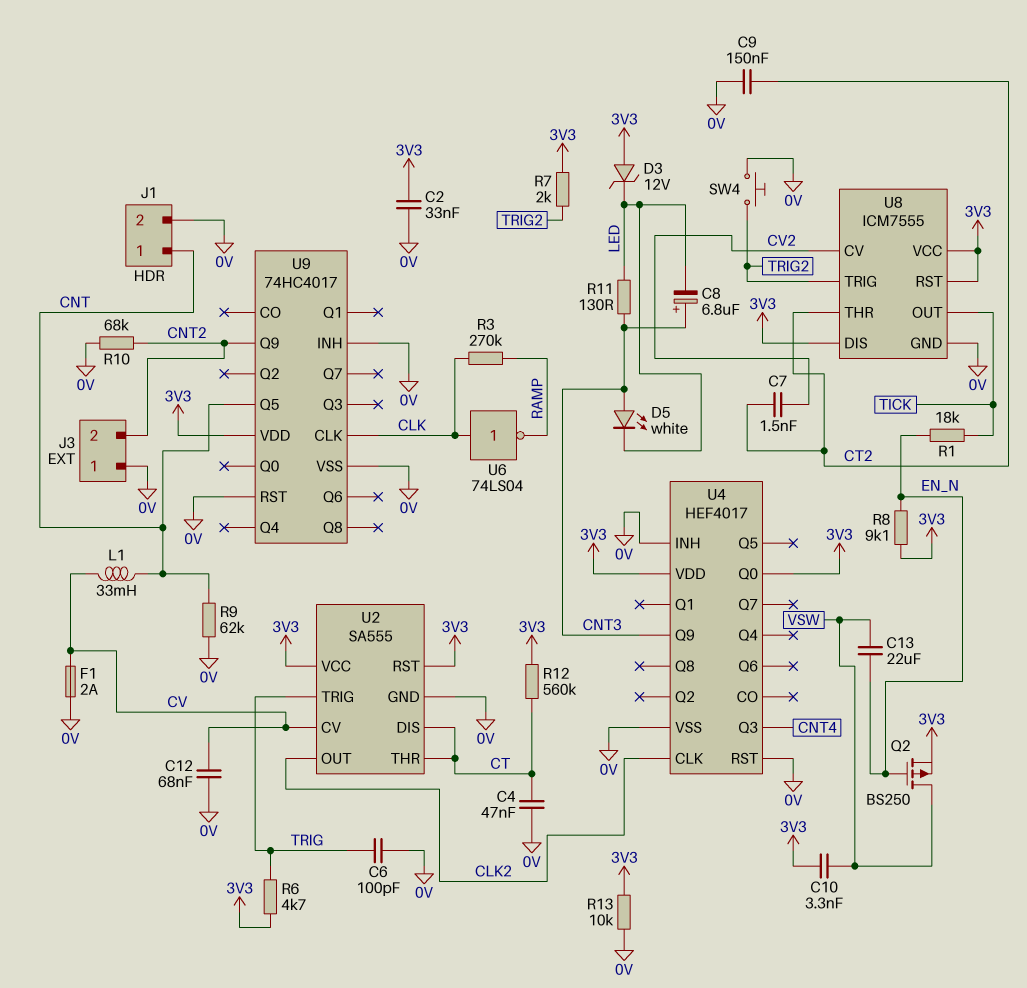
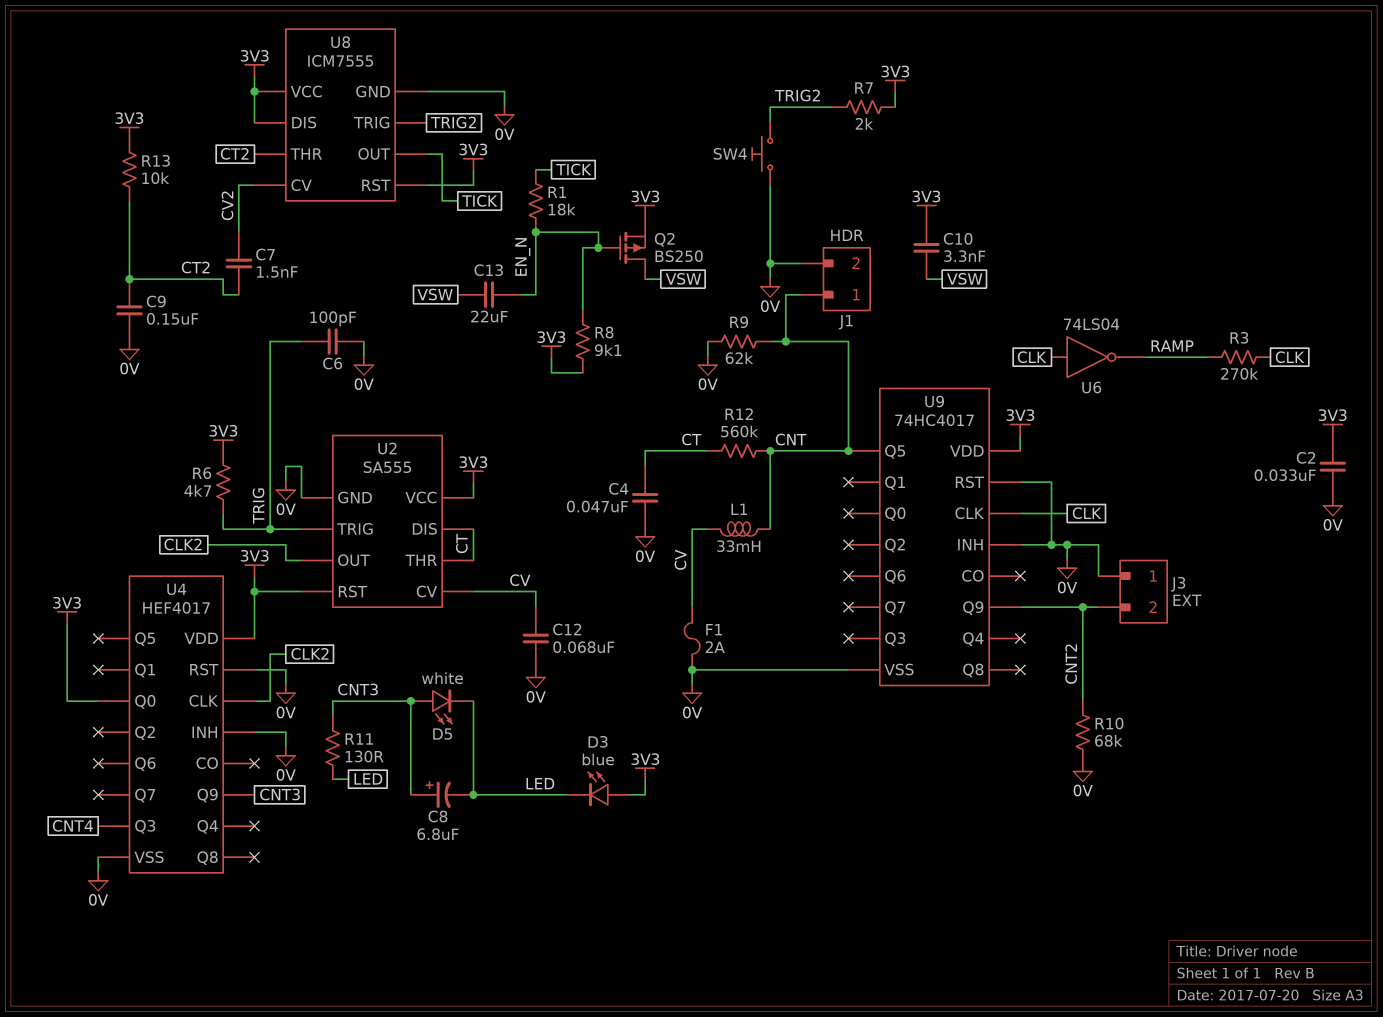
D3: zener 12V (A 3V3, K LED) -> LED blue (A 3V3, K LED)
R12: 560k (3V3, CT) -> 560k (CNT, CT)
R13: 10k (0V, 3V3) -> 10k (3V3, CT2)

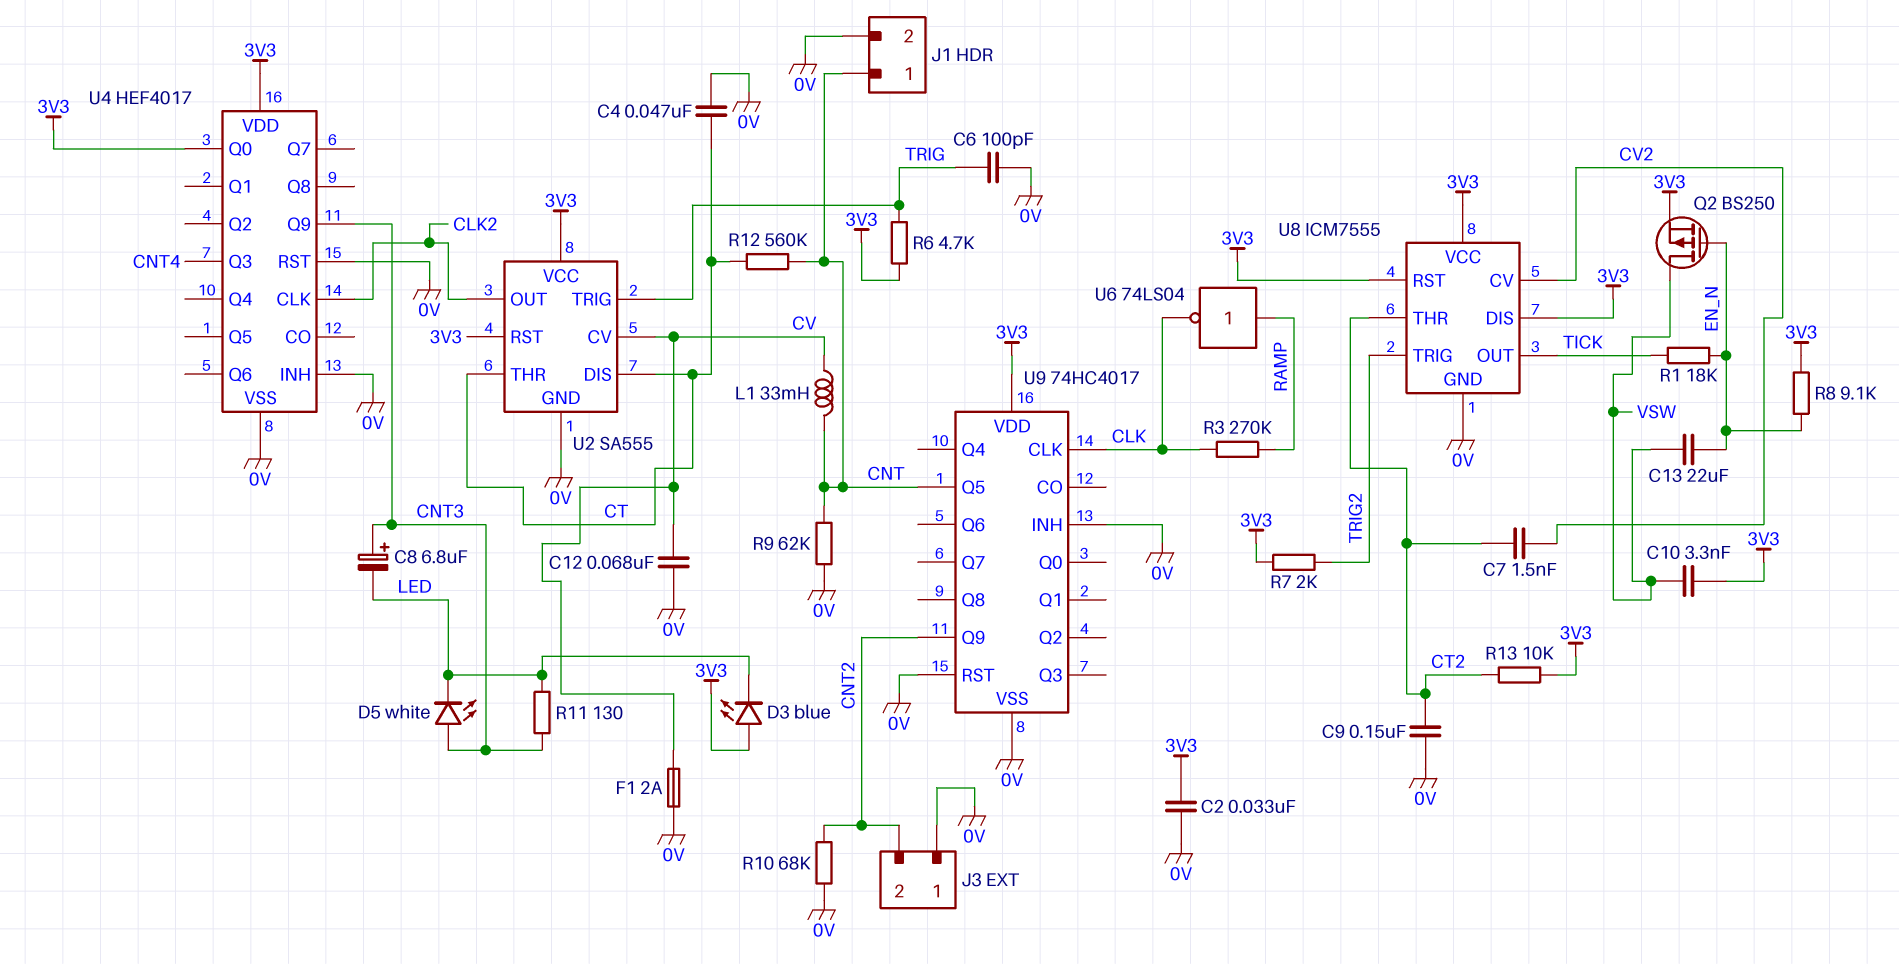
SW4: button (0V, TRIG2) -> none
U6: NOT 74LS04 (in CLK, out RAMP) -> NOT 74LS04 (in RAMP, out CLK)

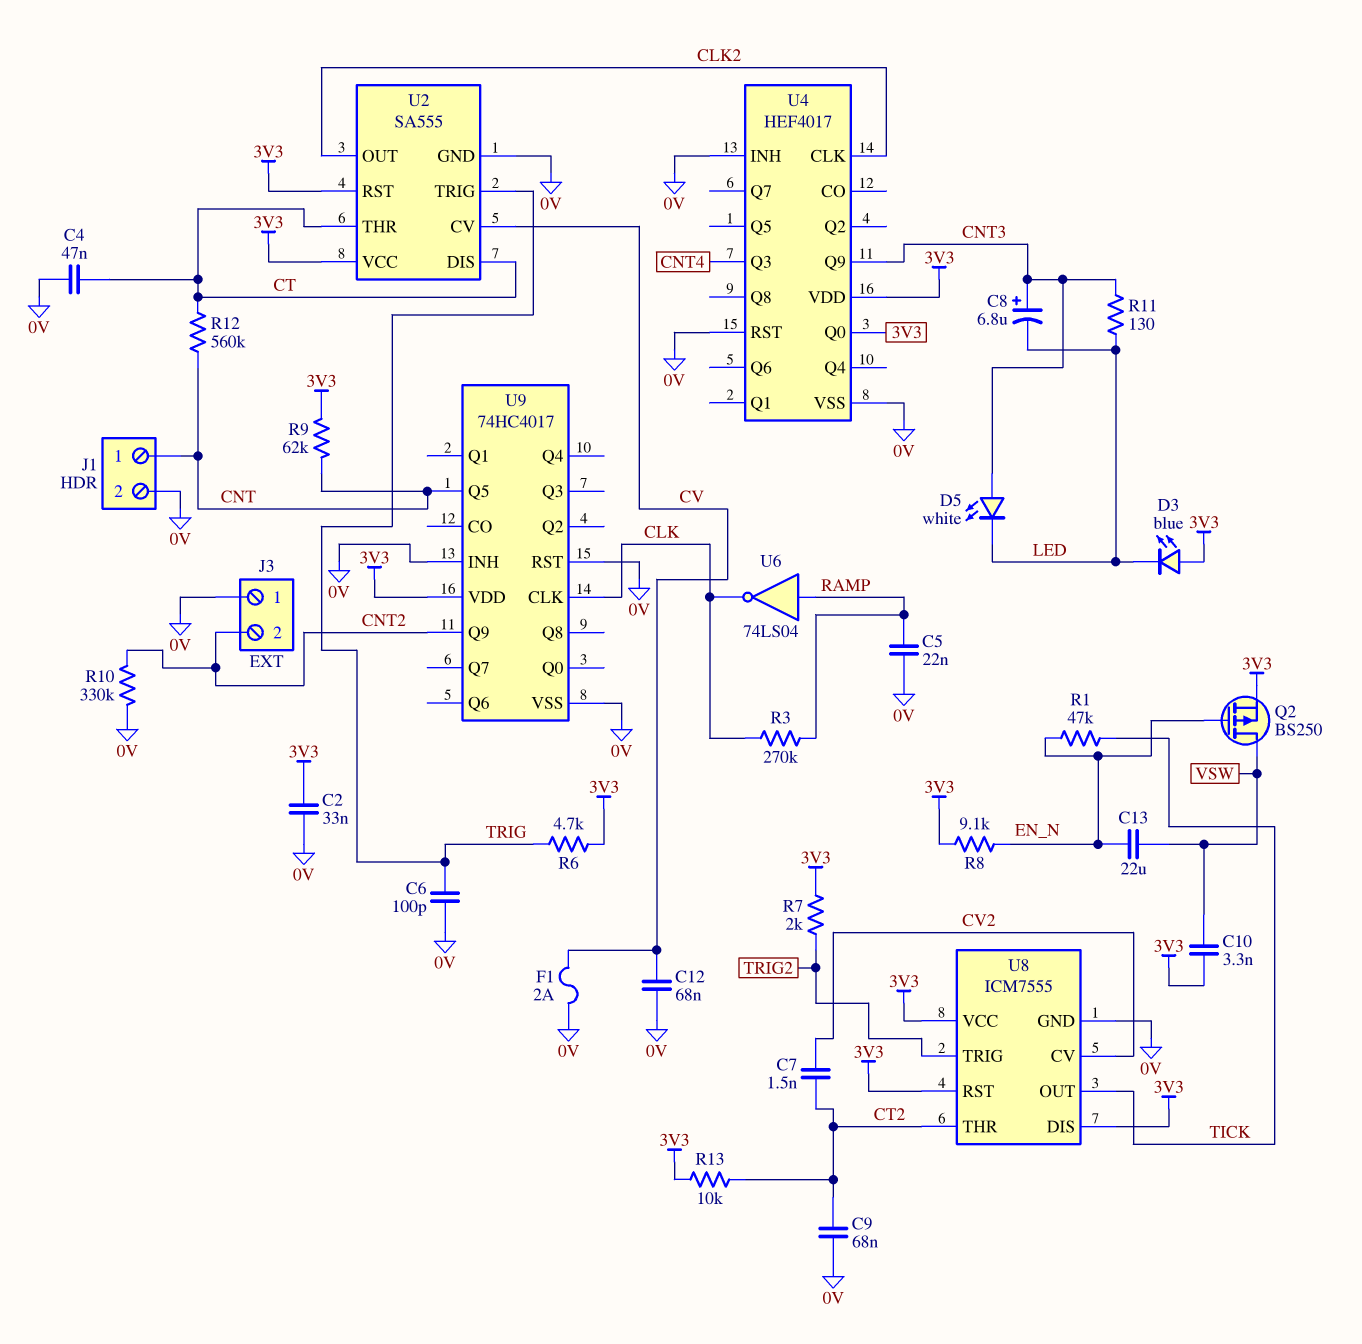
C5: none -> 22nF (0V, RAMP)
C9: 150nF (0V, CT2) -> 68nF (0V, CT2)
L1: 33mH (CNT, CV) -> none
R1: 18k (EN_N, TICK) -> 47k (EN_N, TICK)
R9: 62k (0V, CNT) -> 62k (3V3, CNT)
R10: 68k (0V, CNT2) -> 330k (0V, CNT2)

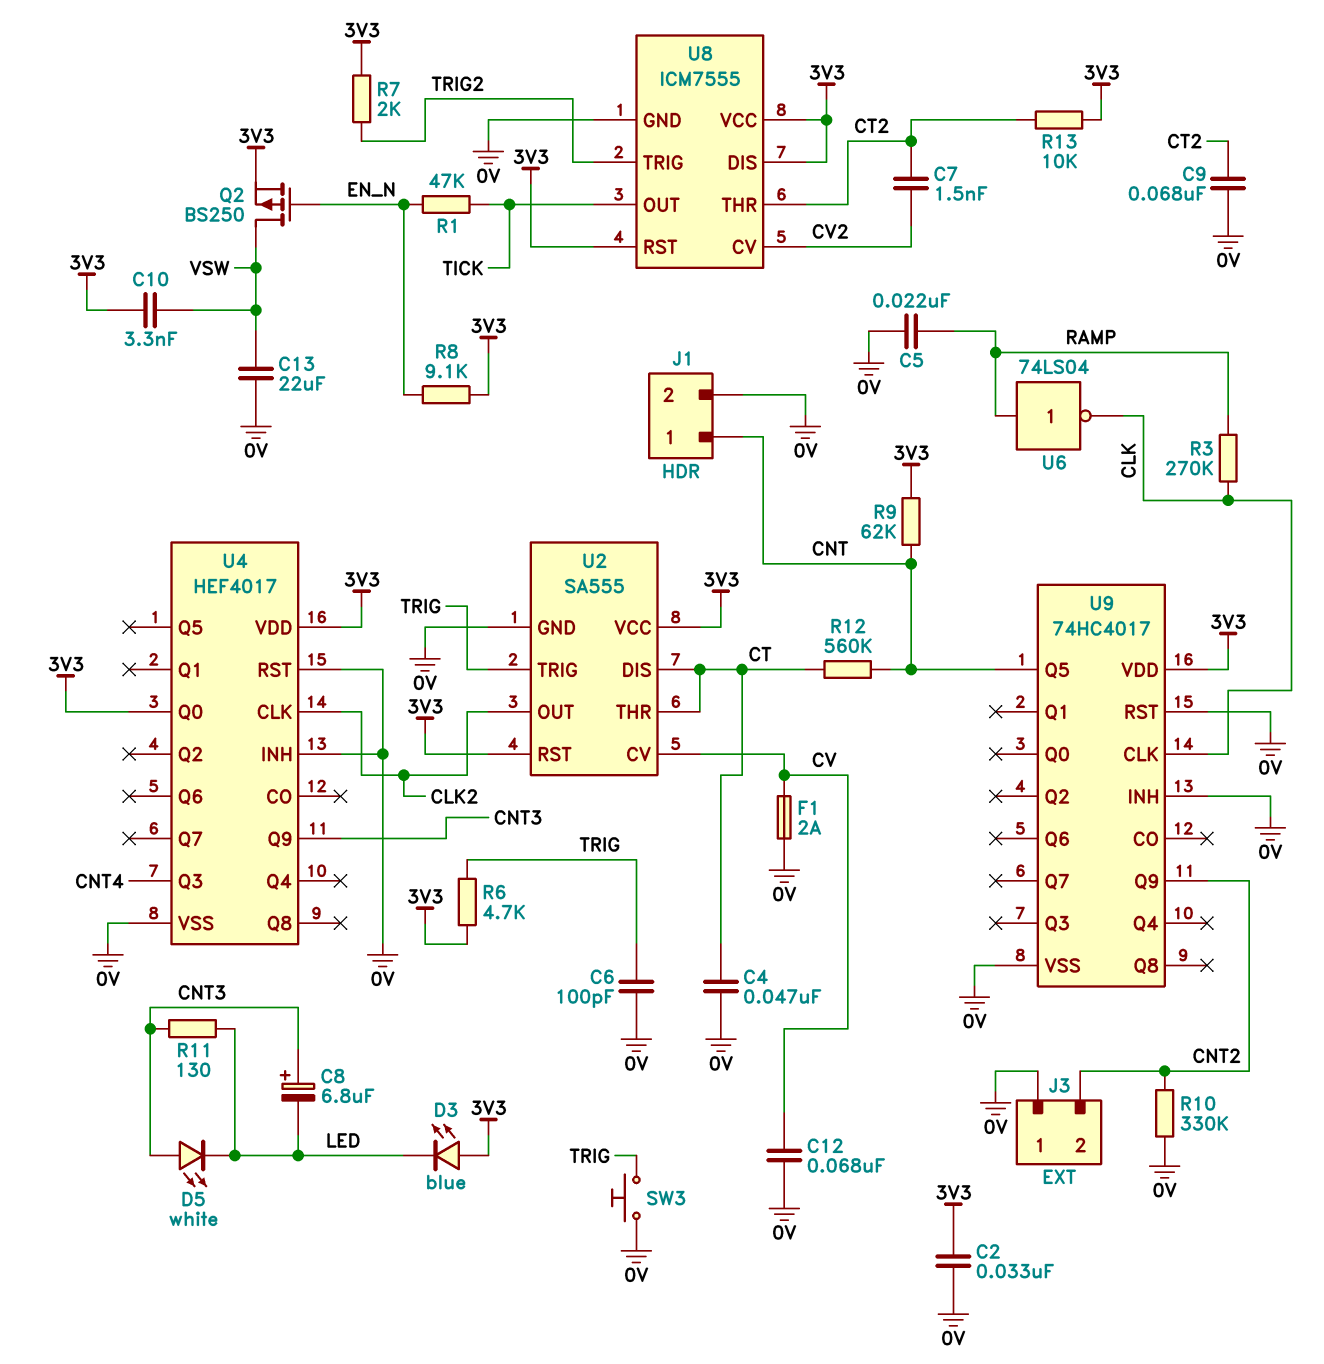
C13: 22uF (EN_N, VSW) -> 22uF (0V, VSW)
SW3: none -> button (0V, TRIG)

